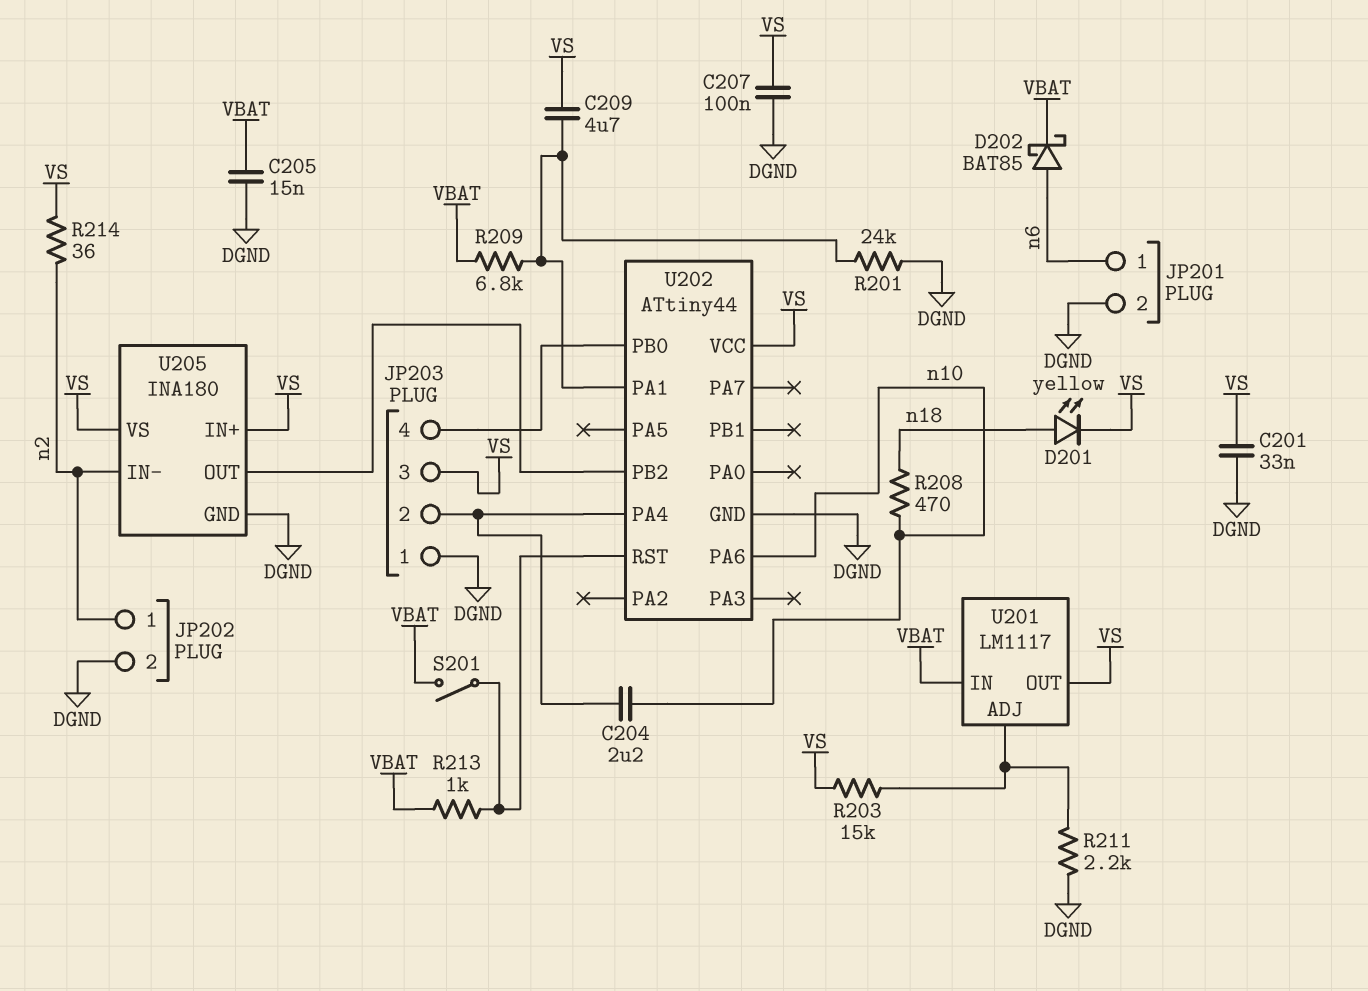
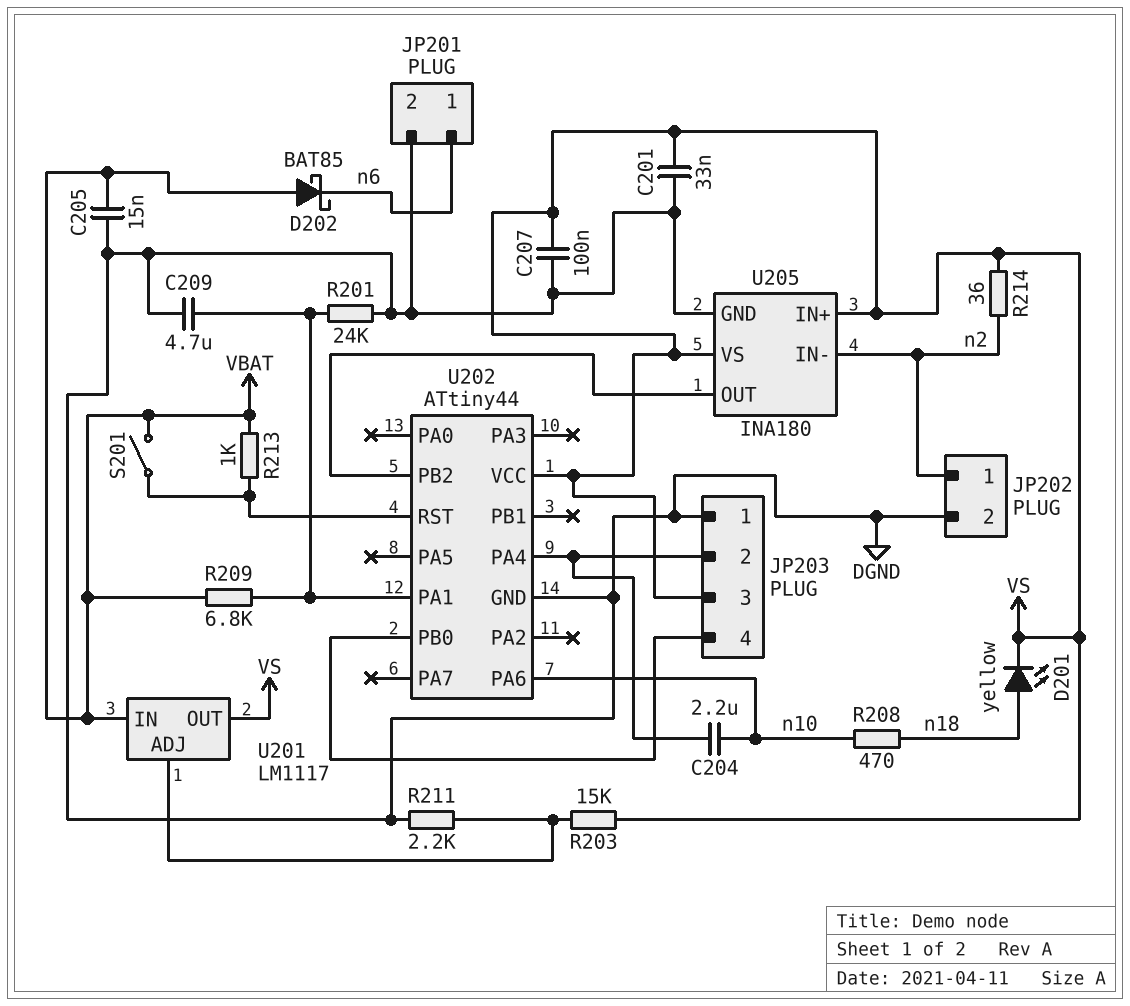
C209: 4.7uF (U202/PA1, VS) -> 4.7uF (DGND, U202/PA1)
D202: schottky BAT85 (A n6, K VBAT) -> schottky BAT85 (A VBAT, K n6)

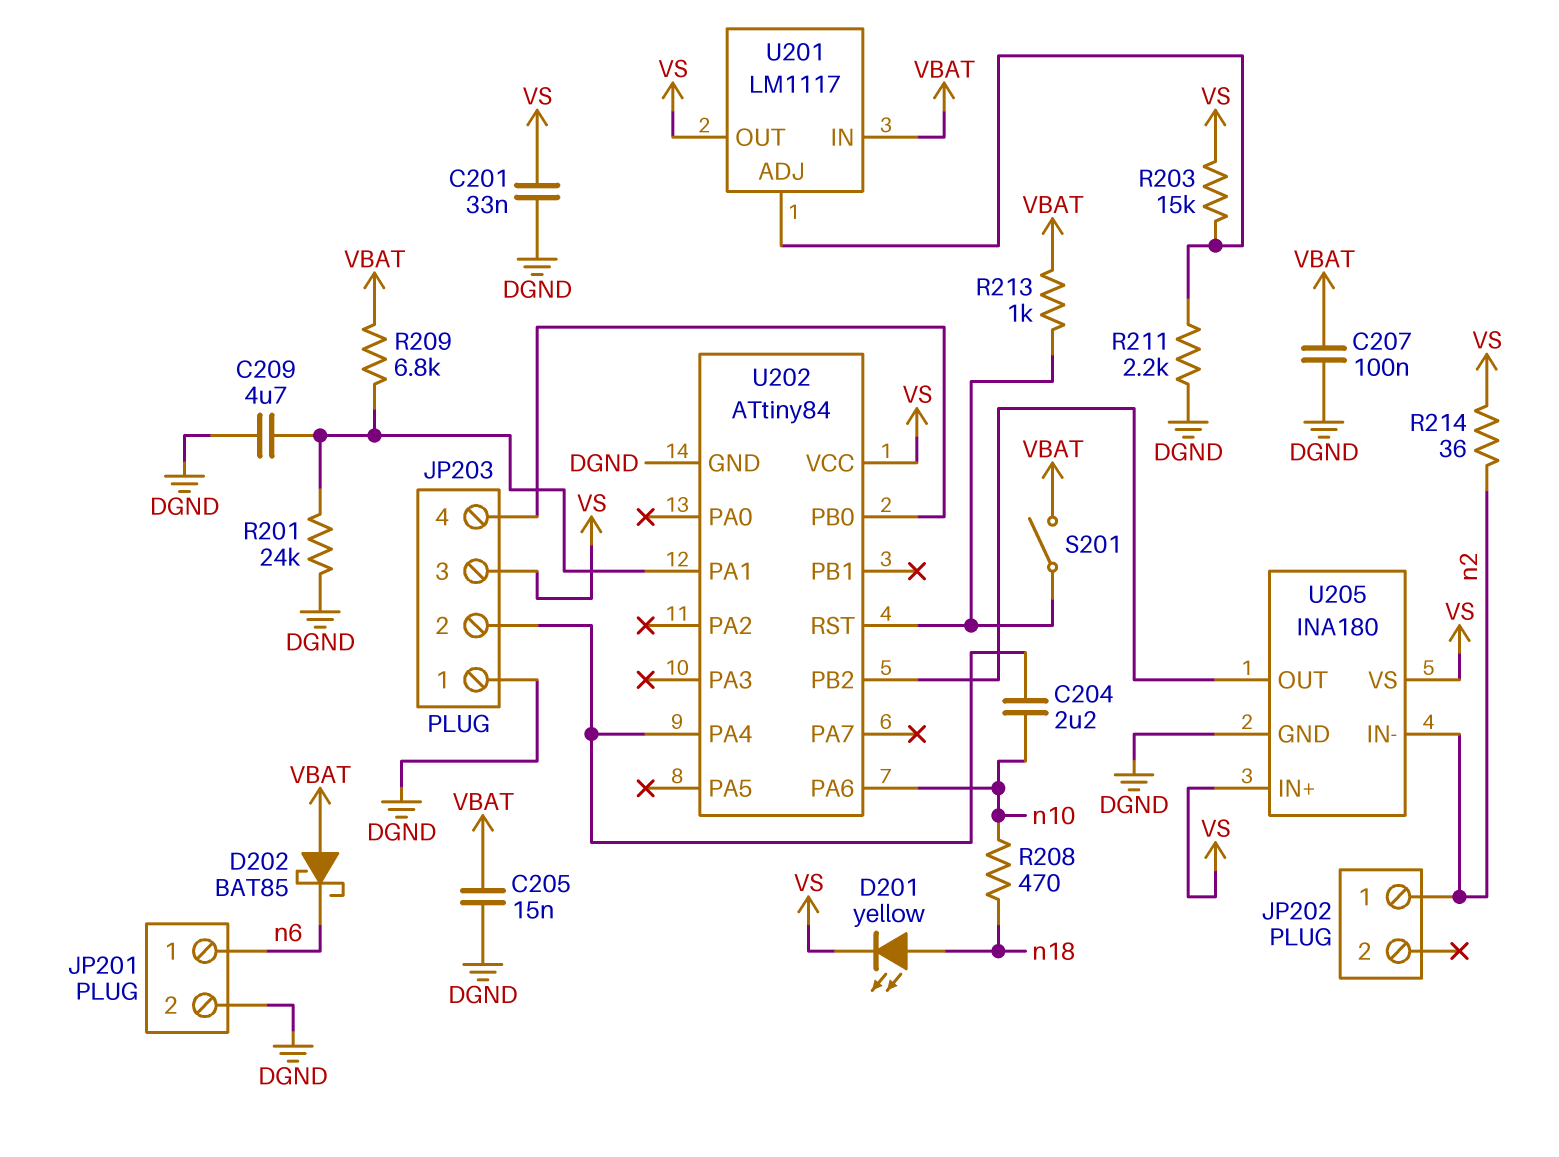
C207: 100nF (DGND, VS) -> 100nF (DGND, VBAT)
JP202 pin 2: DGND -> none
U202: ATtiny44 -> ATtiny84

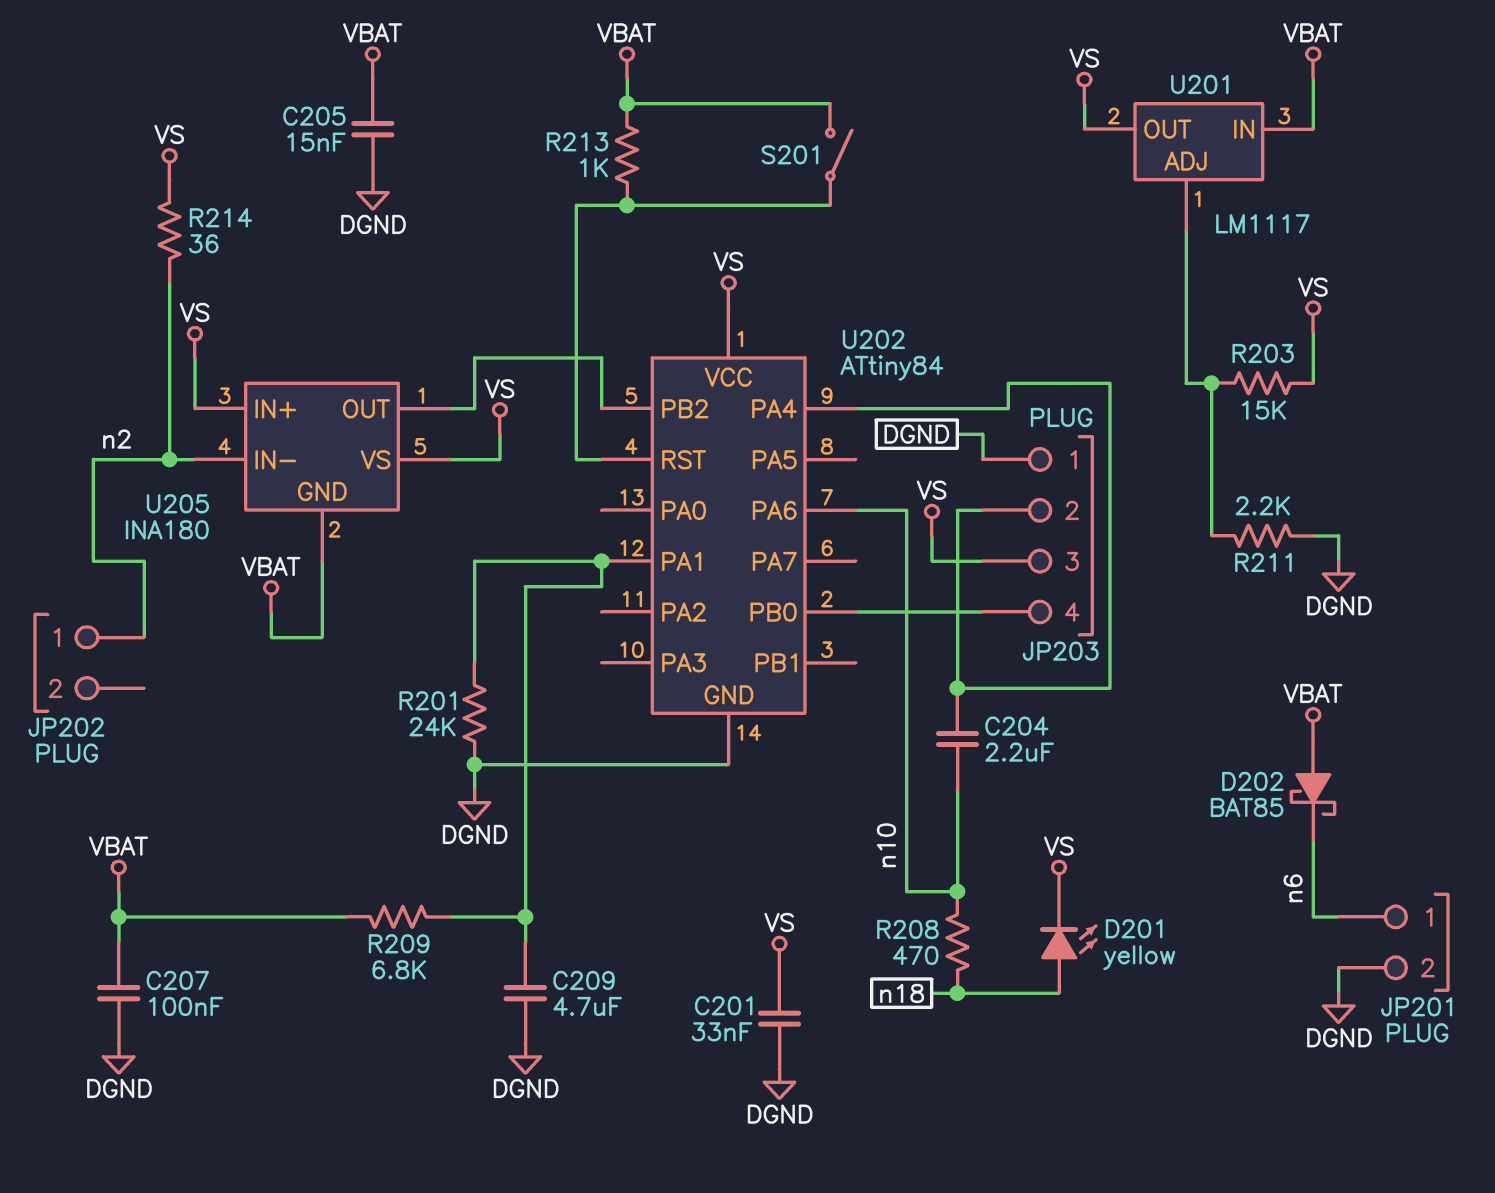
U205 pin GND: DGND -> VBAT

